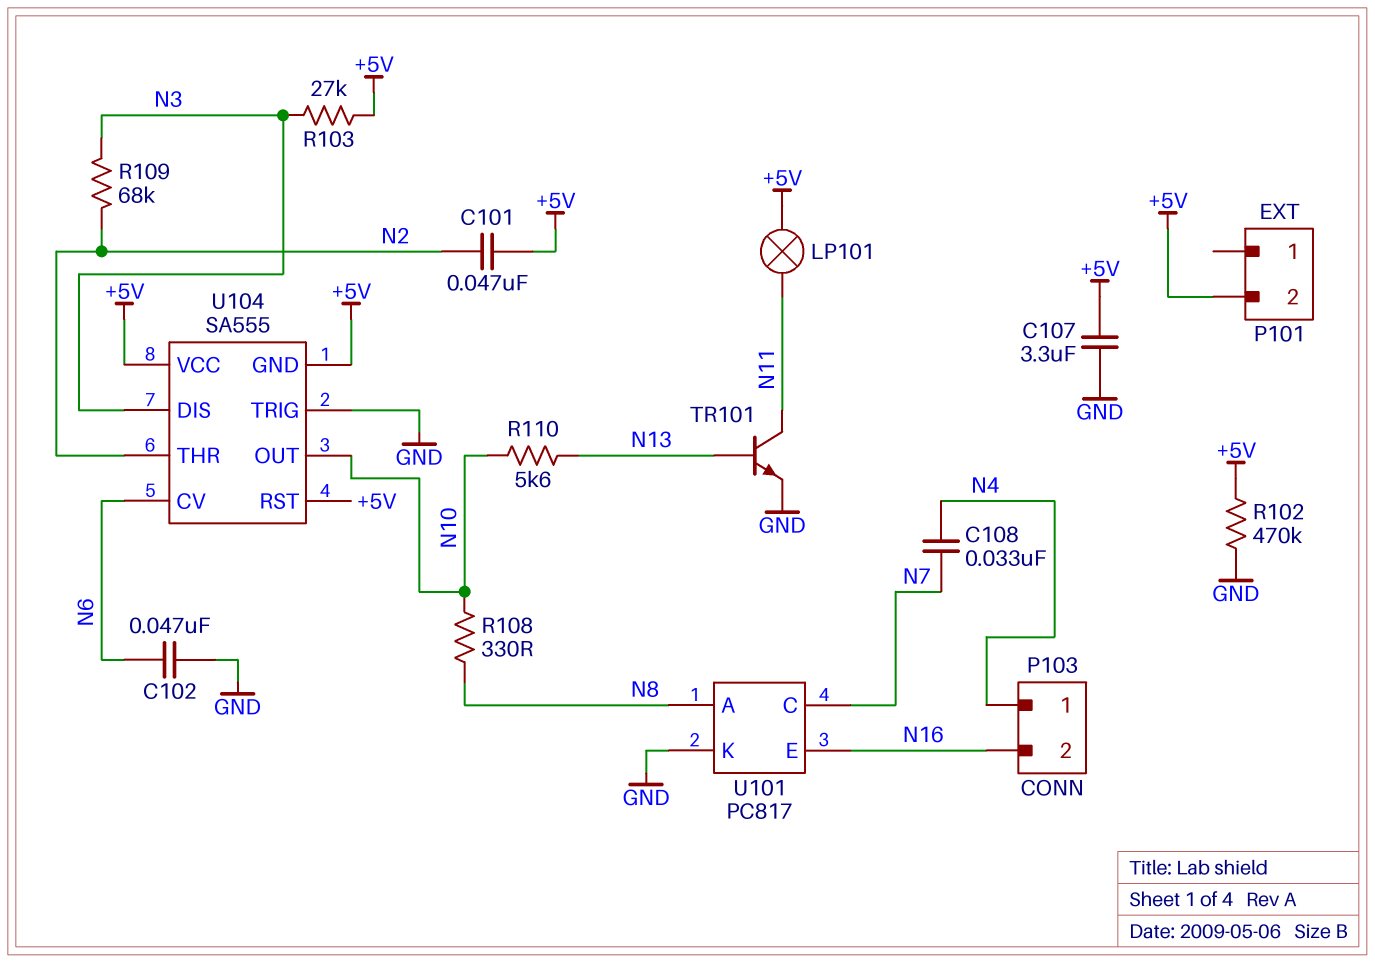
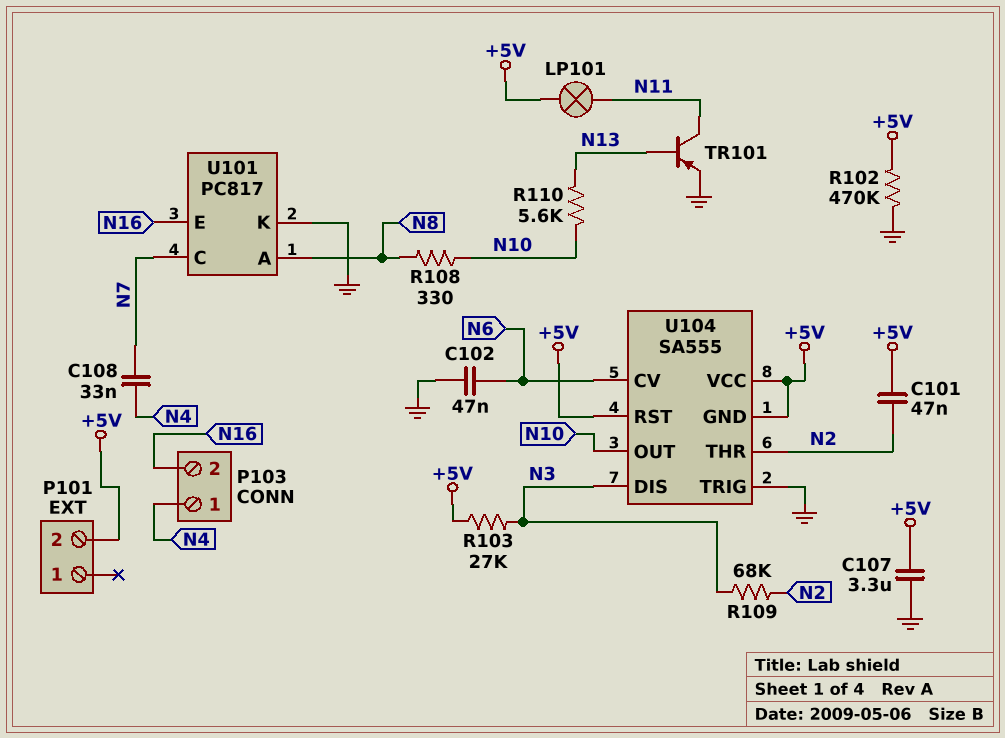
TR101: NPN (B N13, C N11, E GND) -> PNP (B N13, C N11, E GND)

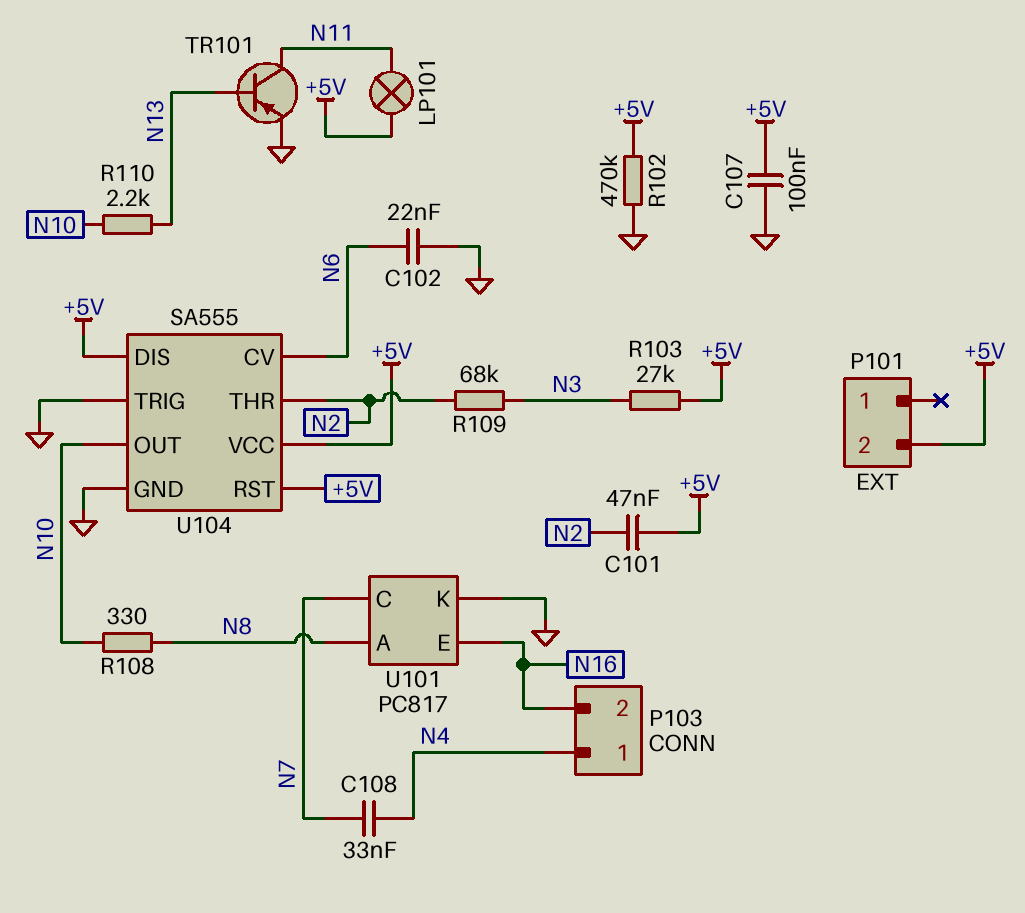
C102: 47nF (GND, N6) -> 22nF (GND, N6)
C107: 3.3uF (+5V, GND) -> 100nF (+5V, GND)
R110: 5.6k (N10, N13) -> 2.2k (N10, N13)
U104 pin DIS: N3 -> +5V
U104 pin GND: +5V -> GND

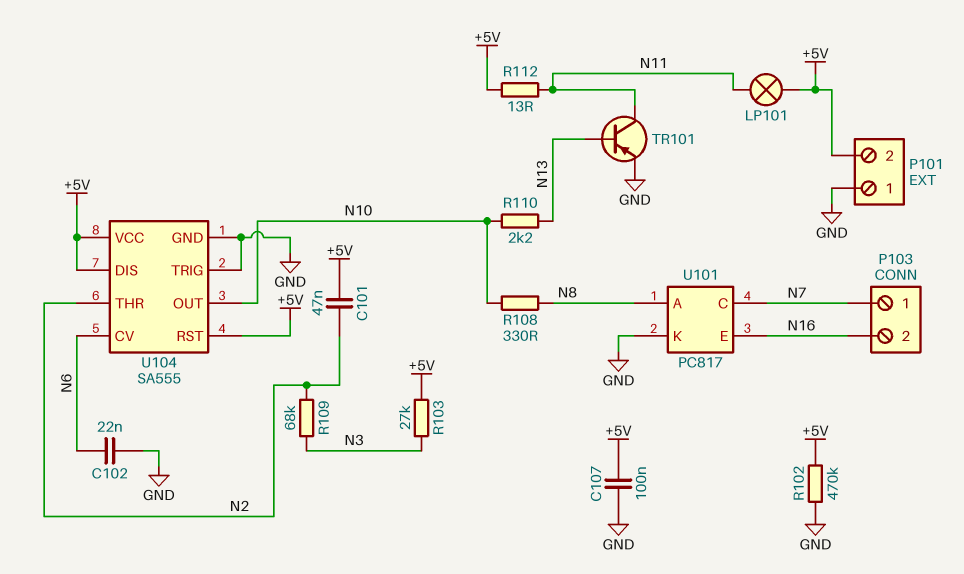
C108: 33nF (N4, N7) -> none
P101 pin 1: none -> GND
P103 pin 1: N4 -> N7
R112: none -> 13 (+5V, N11)

